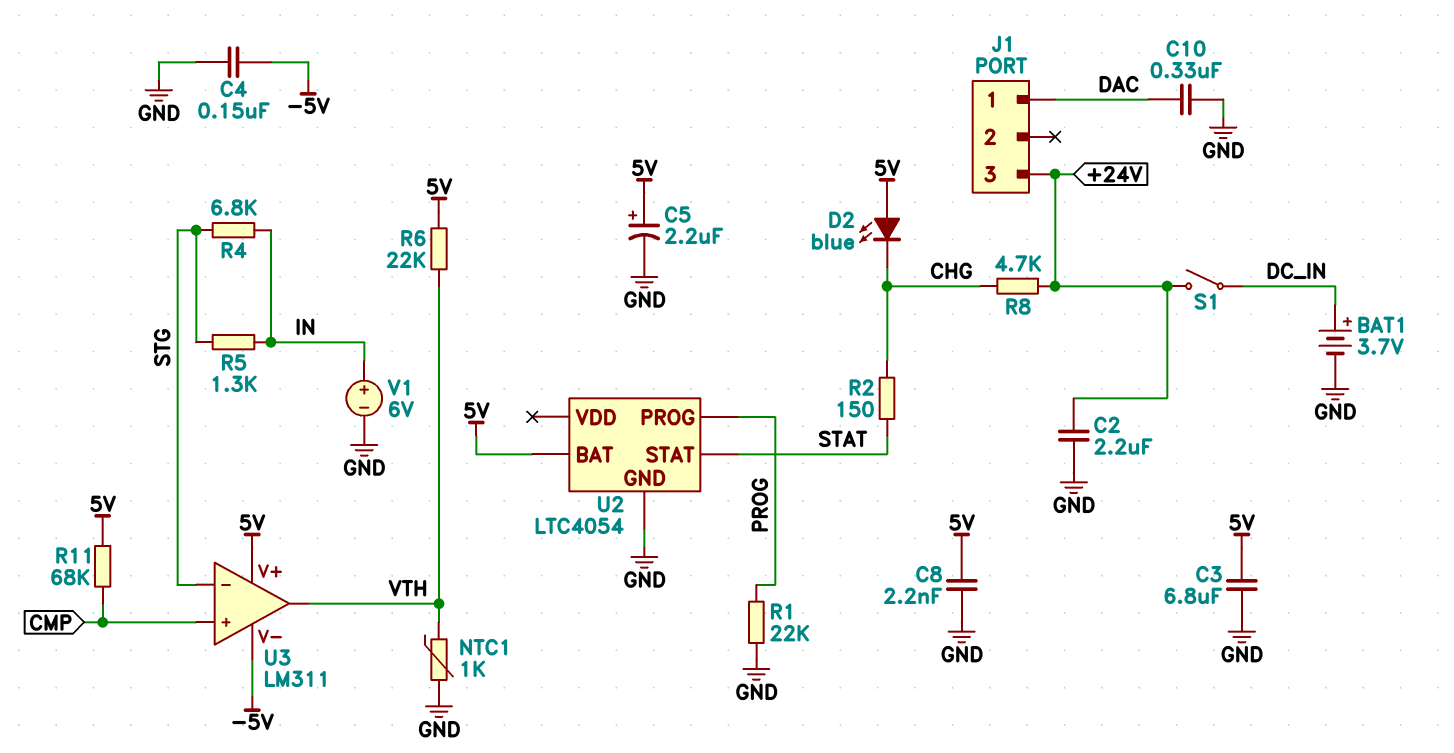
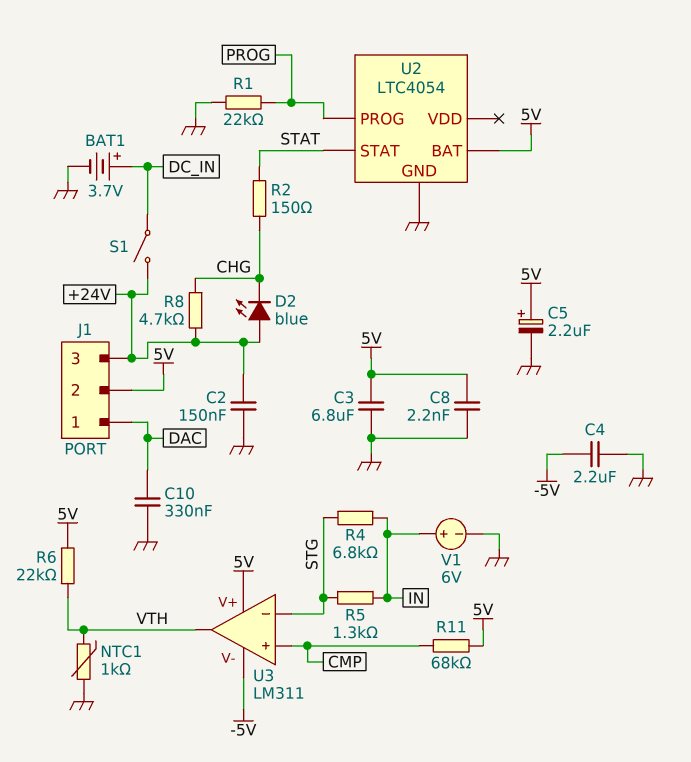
C2: 2.2uF (+24V, GND) -> 150nF (+24V, GND)
C4: 150nF (-5V, GND) -> 2.2uF (-5V, GND)
D2: LED blue (A 5V, K CHG) -> LED blue (A +24V, K CHG)
J1 pin 2: none -> 5V

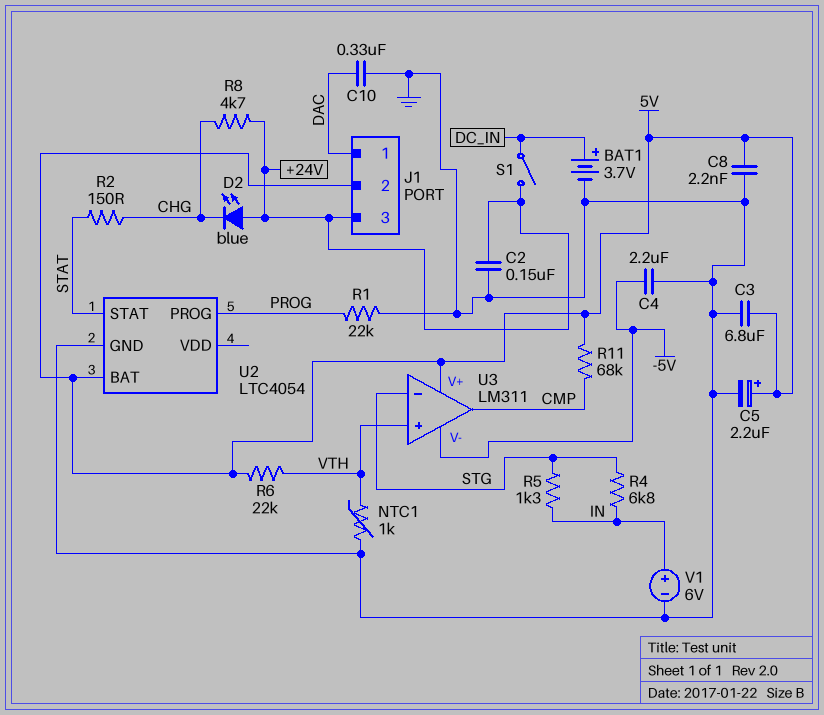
U3 pin in+: CMP -> VTH
U3 pin out: VTH -> CMP

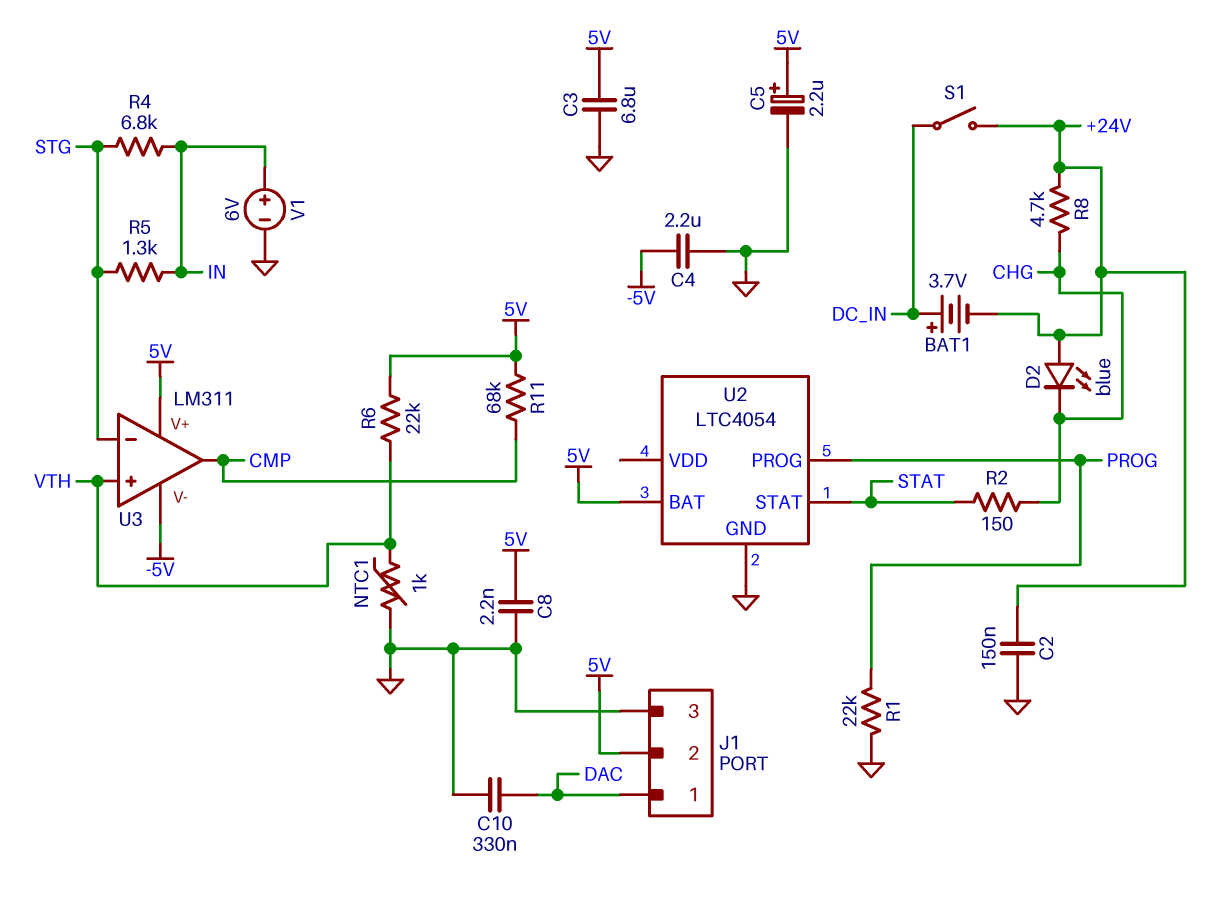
BAT1: 3.7V (plus DC_IN, minus GND) -> 3.7V (plus DC_IN, minus +24V)
J1 pin 3: +24V -> GND

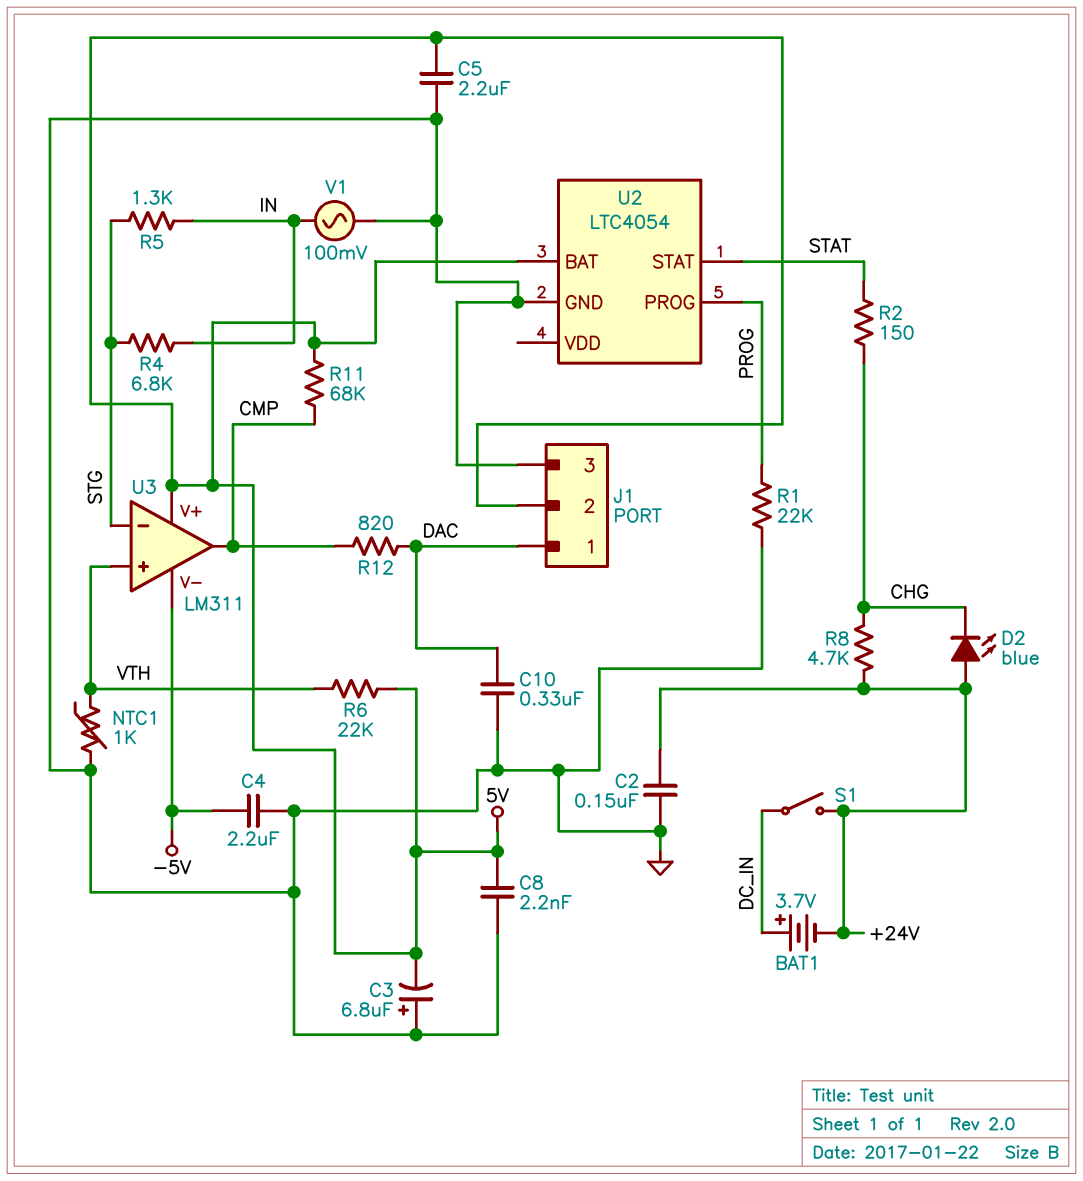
C3: 6.8uF (5V, GND) -> 6.8uF (plus GND, minus 5V)
C5: 2.2uF (plus 5V, minus GND) -> 2.2uF (5V, GND)
R12: none -> 820 (CMP, DAC)
V1: 6V (plus IN, minus GND) -> AC 100mV (GND, IN)

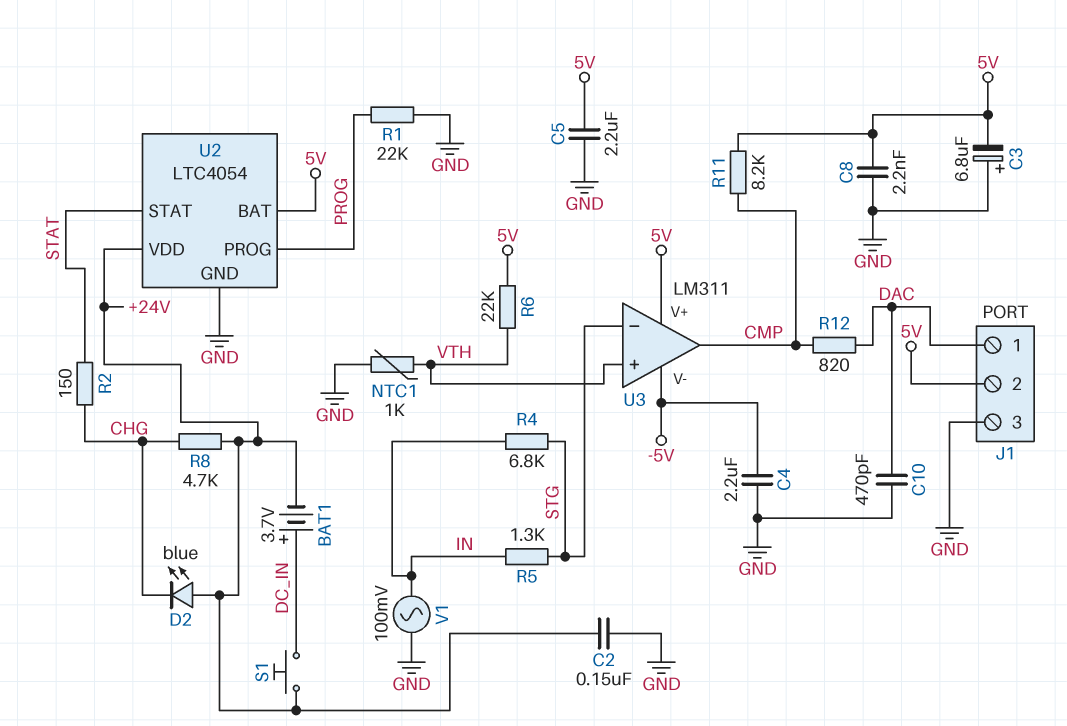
C10: 330nF (DAC, GND) -> 470pF (DAC, GND)
R11: 68k (5V, CMP) -> 8.2k (5V, CMP)
S1: switch (+24V, DC_IN) -> button (+24V, DC_IN)
U2 pin VDD: none -> +24V

